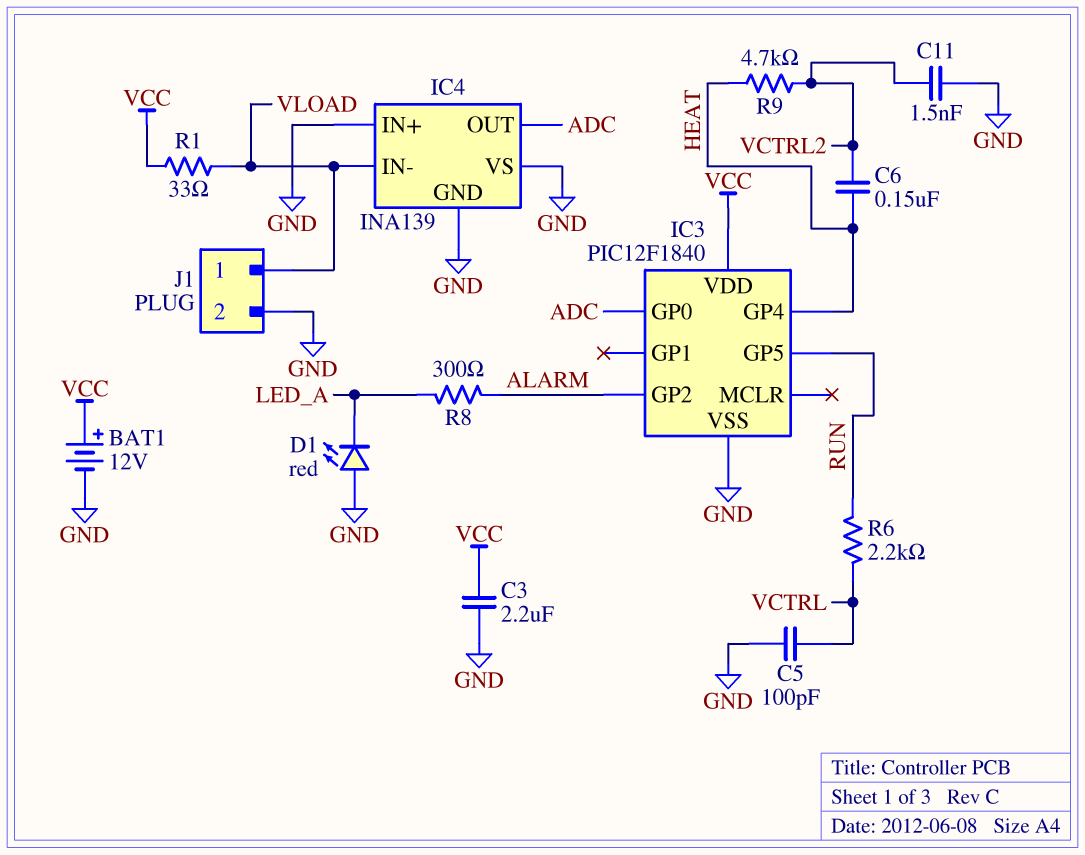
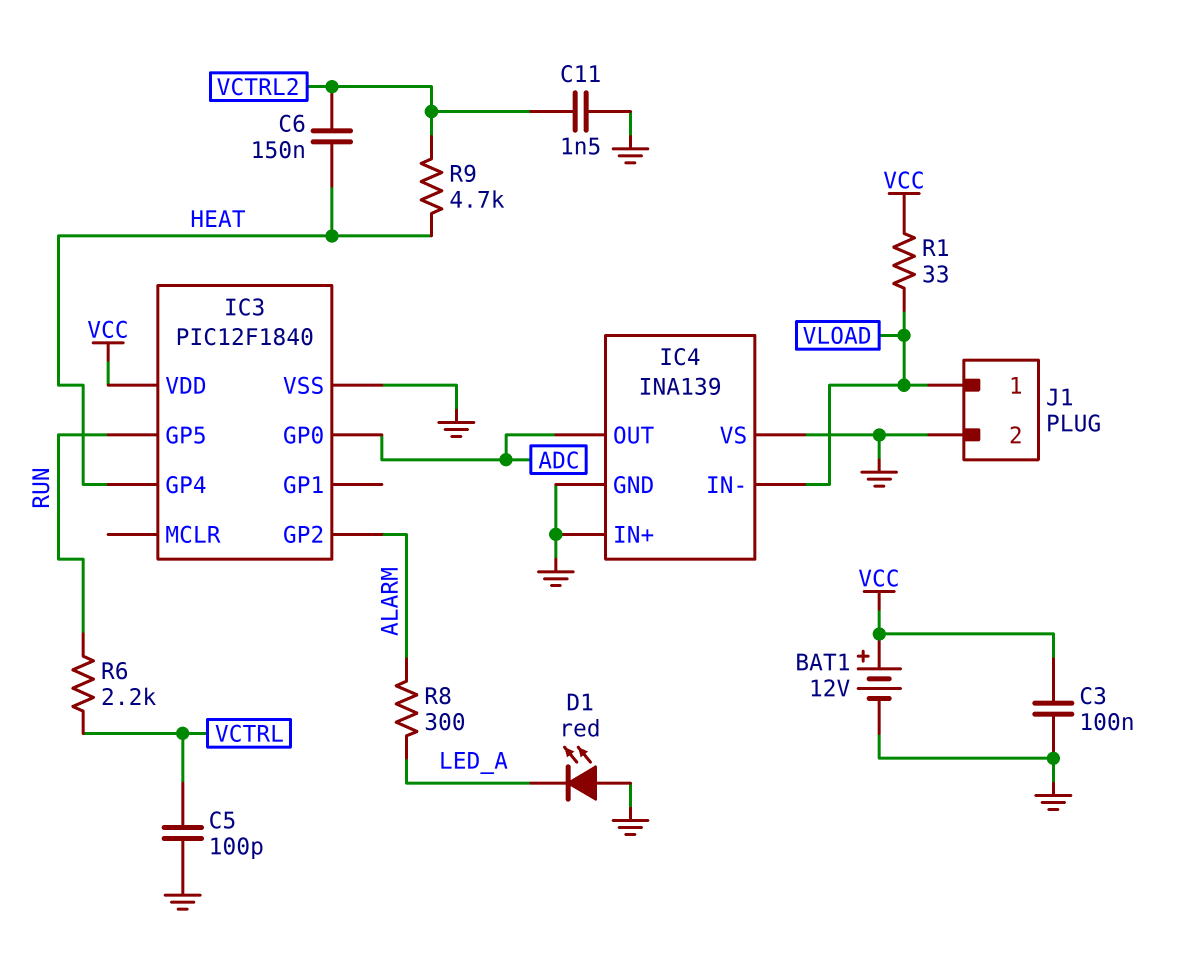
C3: 2.2uF (GND, VCC) -> 100nF (GND, VCC)

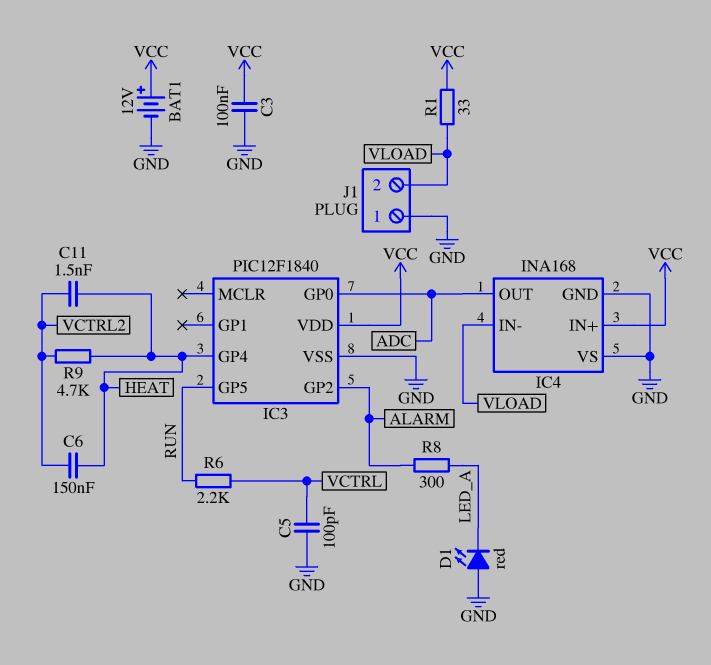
C11: 1.5nF (GND, VCTRL2) -> 1.5nF (HEAT, VCTRL2)
IC4: INA139 -> INA168
IC4 pin IN+: GND -> VCC
J1 pin 1: VLOAD -> GND
J1 pin 2: GND -> VLOAD

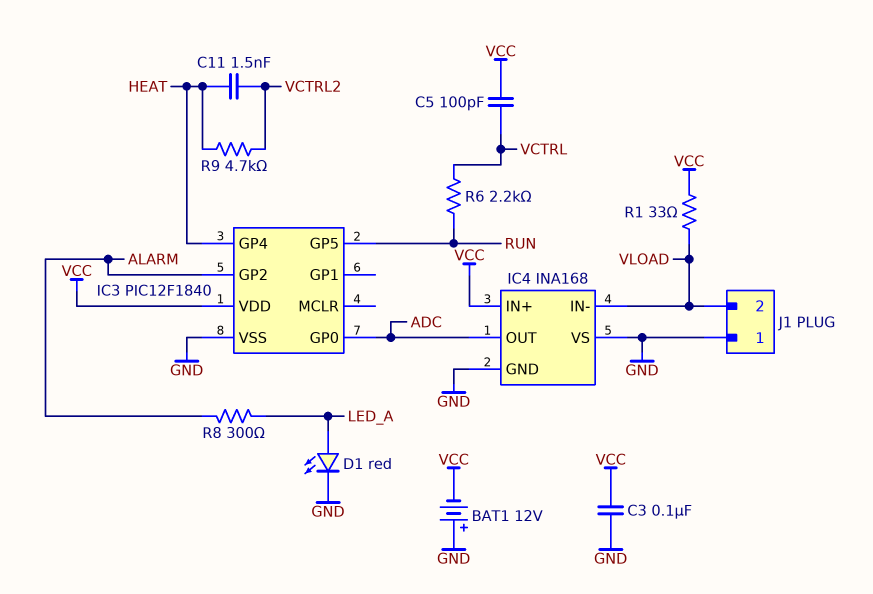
BAT1: 12V (plus VCC, minus GND) -> 12V (plus GND, minus VCC)
C5: 100pF (GND, VCTRL) -> 100pF (VCC, VCTRL)
C6: 150nF (HEAT, VCTRL2) -> none
D1: LED red (A GND, K LED_A) -> LED red (A LED_A, K GND)

